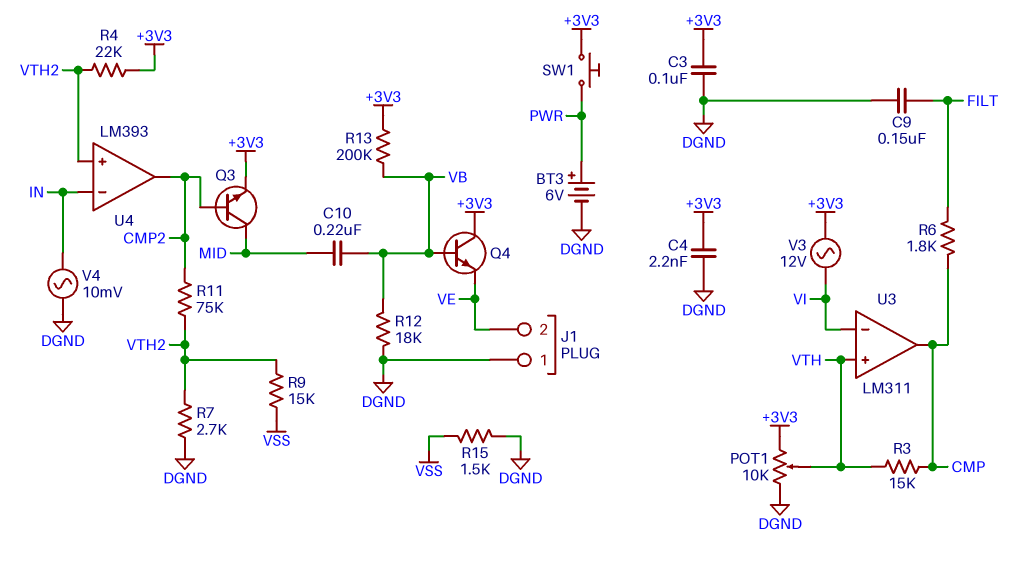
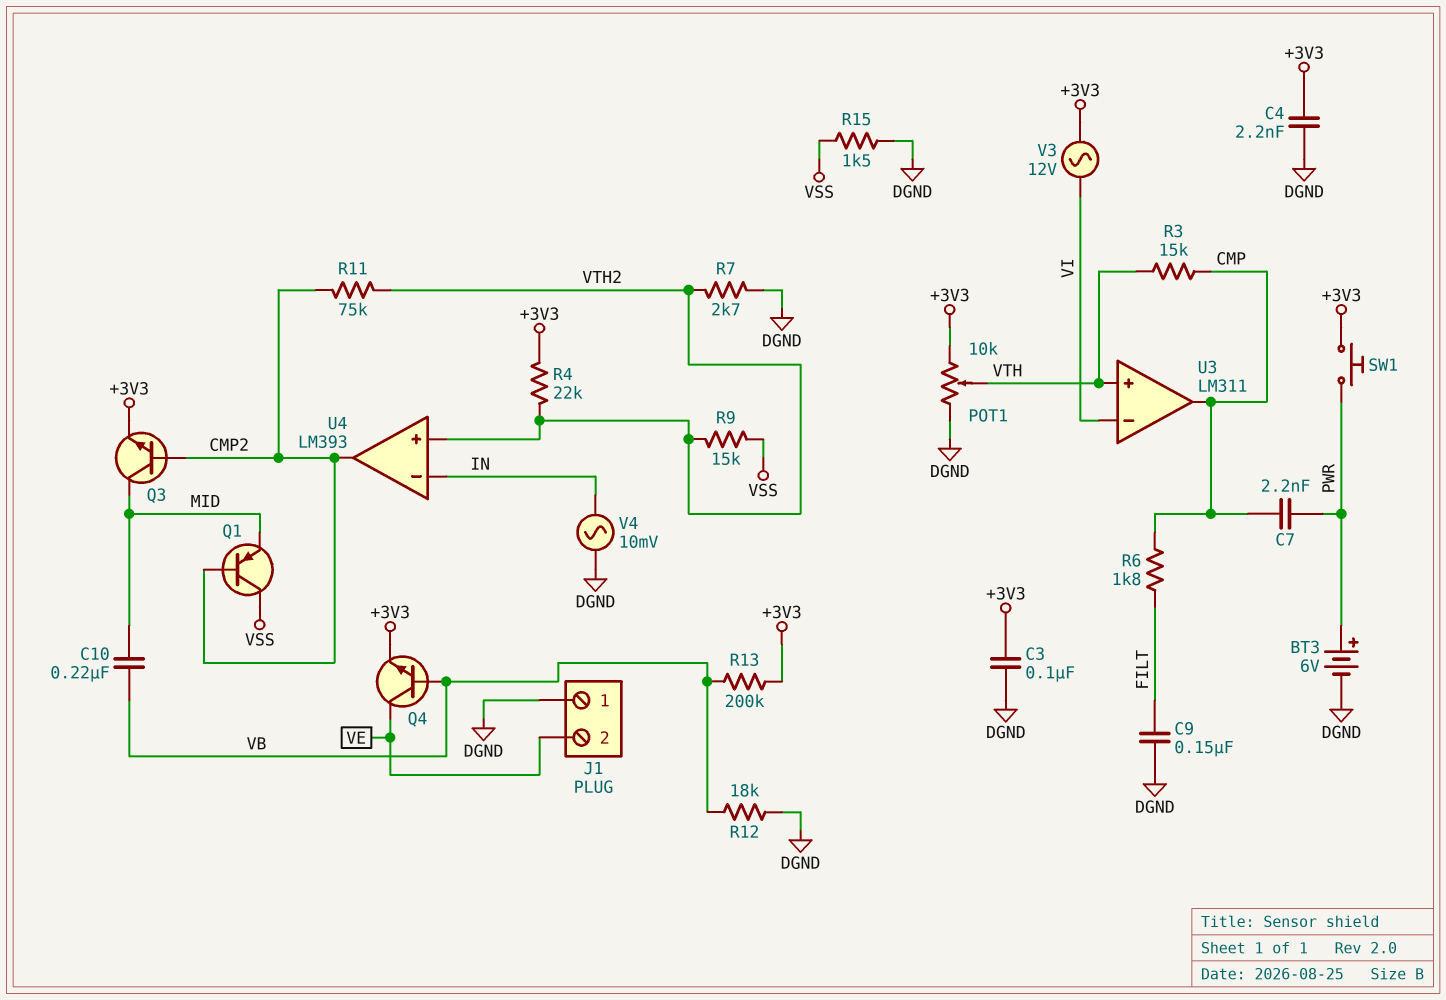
C7: none -> 2.2nF (CMP, PWR)
Q1: none -> PNP (B CMP2, C VSS, E MID)
Q4: NPN (B VB, C +3V3, E VE) -> NPN (B VB, C VE, E +3V3)

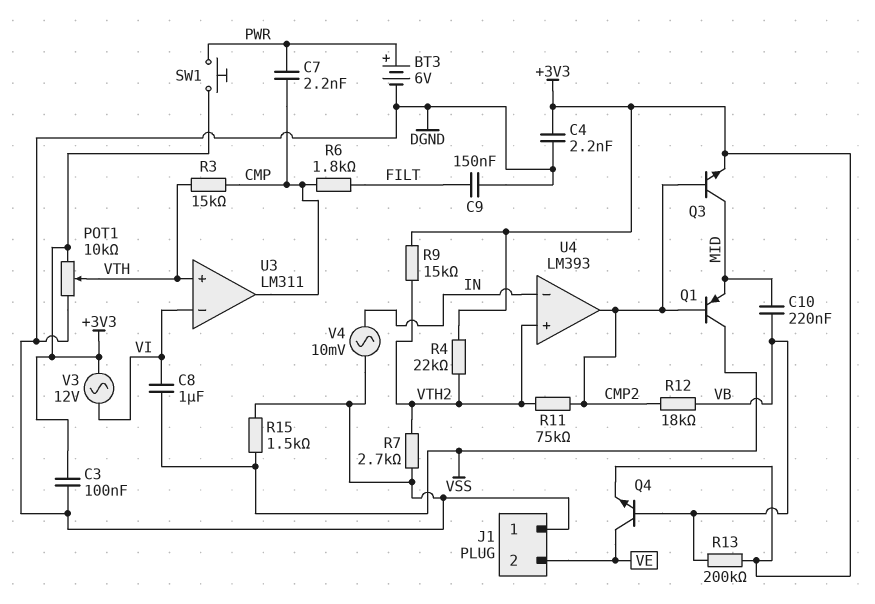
C8: none -> 1uF (VI, VSS)
R9: 15k (VSS, VTH2) -> 15k (+3V3, VTH2)
R12: 18k (DGND, VB) -> 18k (CMP2, VB)

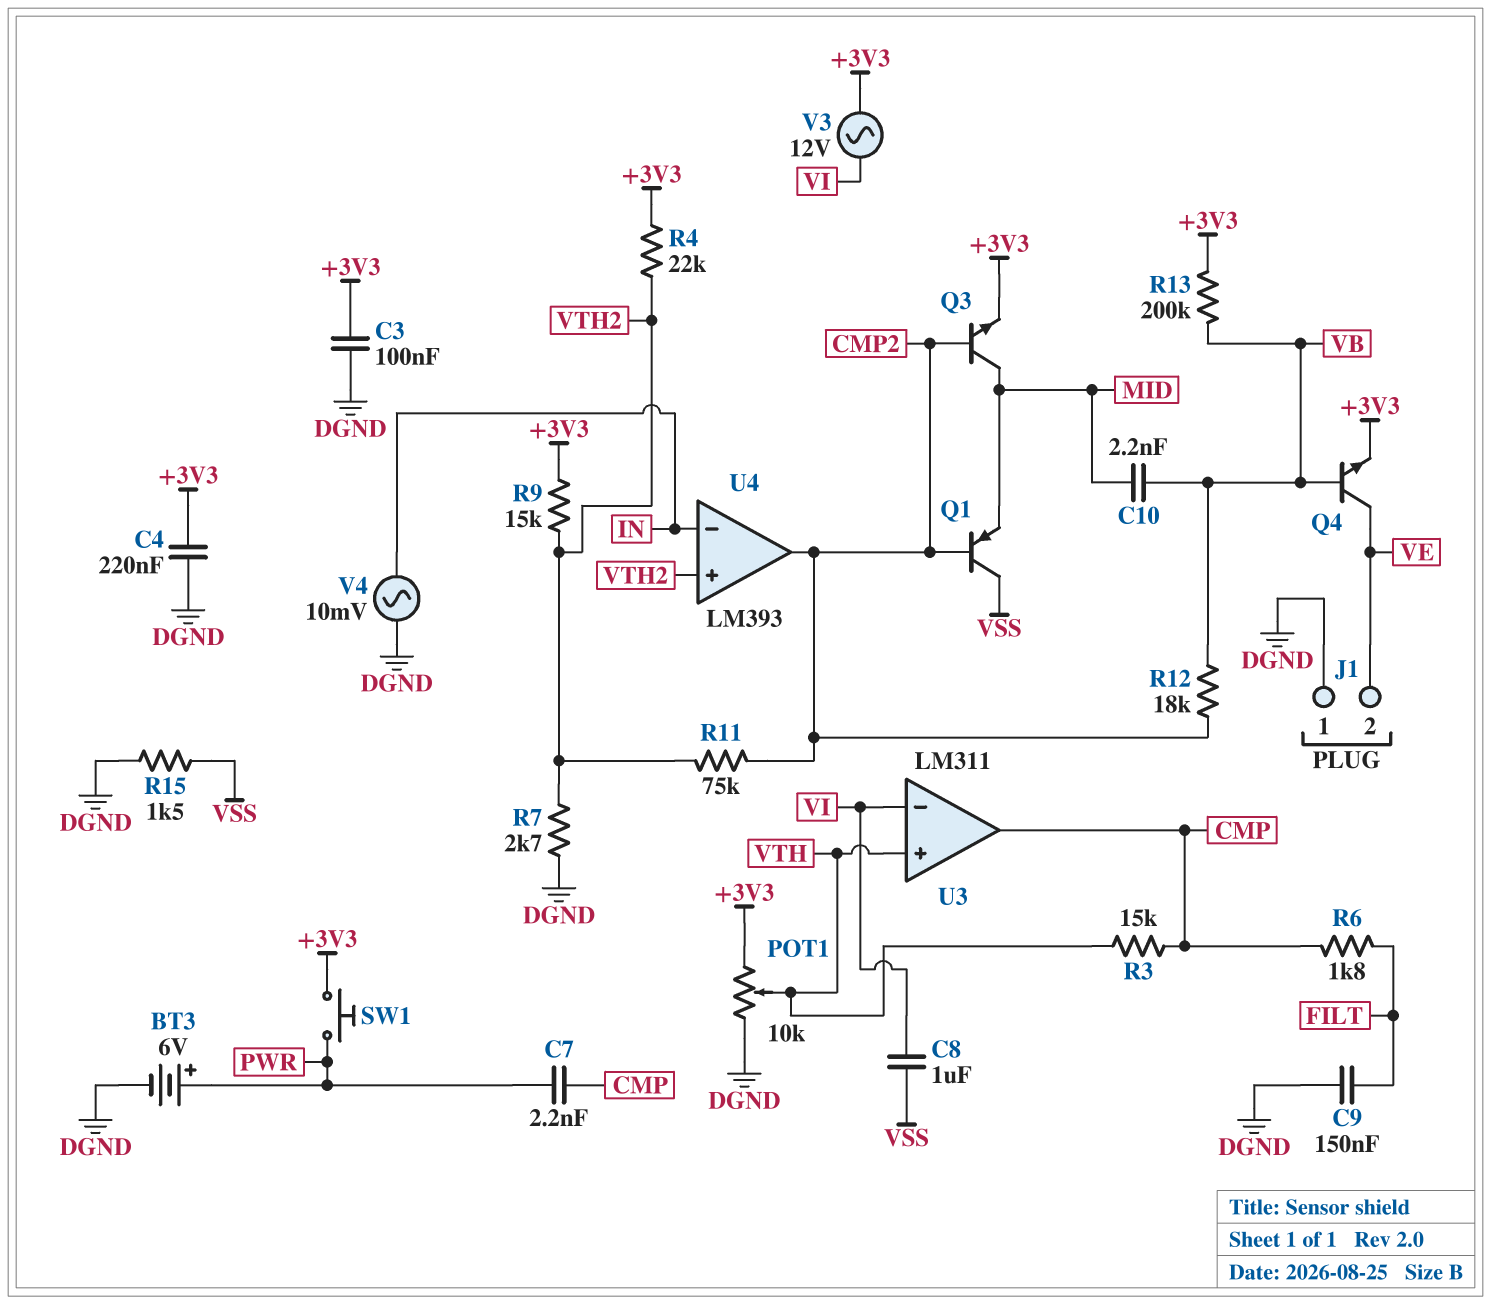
C4: 2.2nF (+3V3, DGND) -> 220nF (+3V3, DGND)
C10: 220nF (MID, VB) -> 2.2nF (MID, VB)

